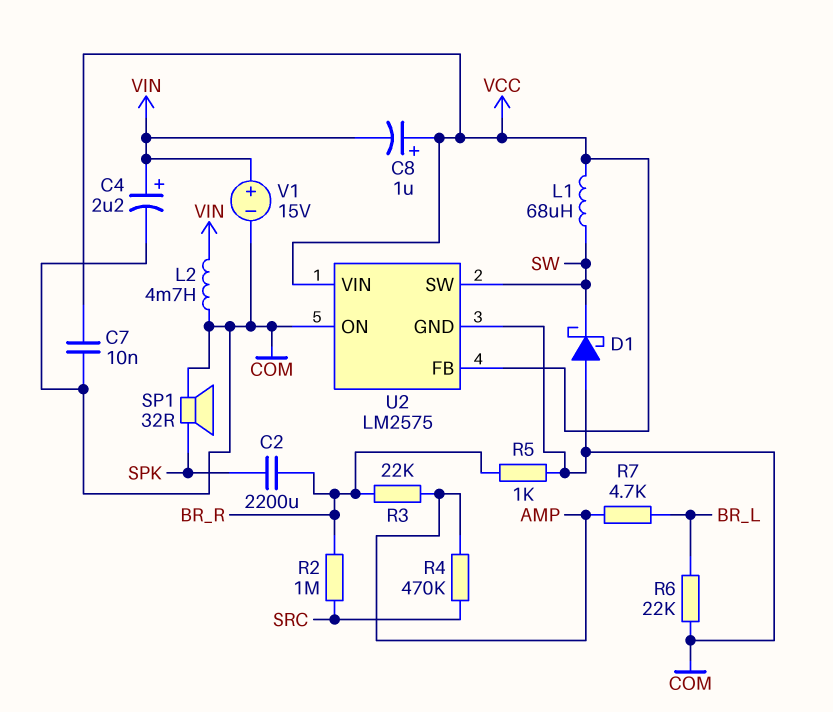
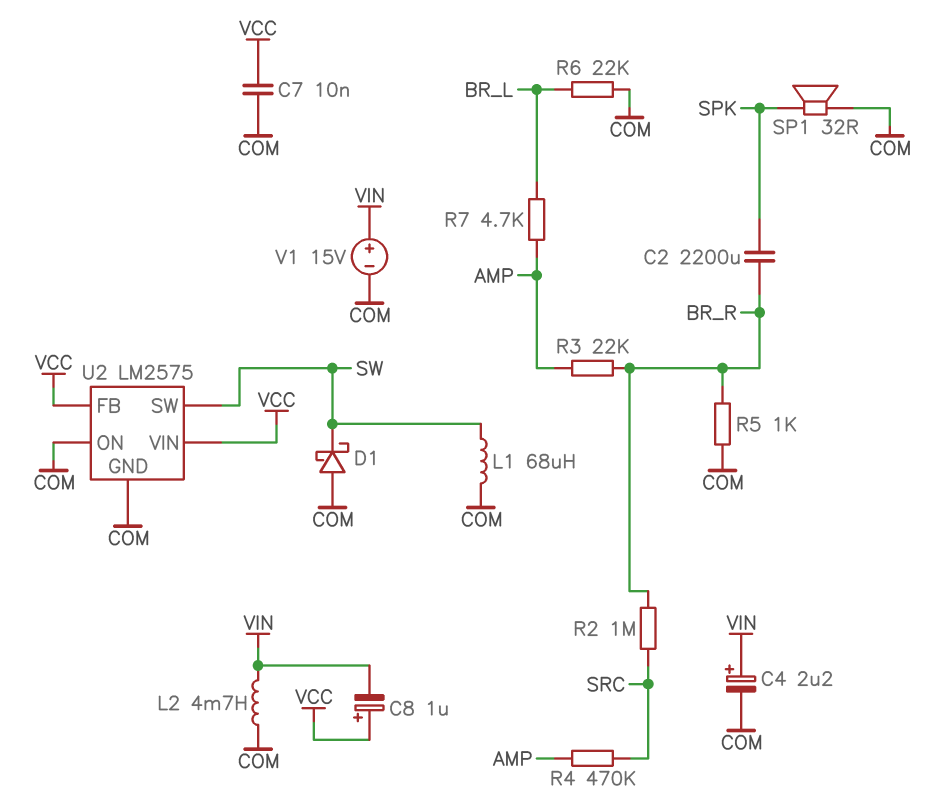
L1: 68uH (SW, VCC) -> 68uH (COM, SW)

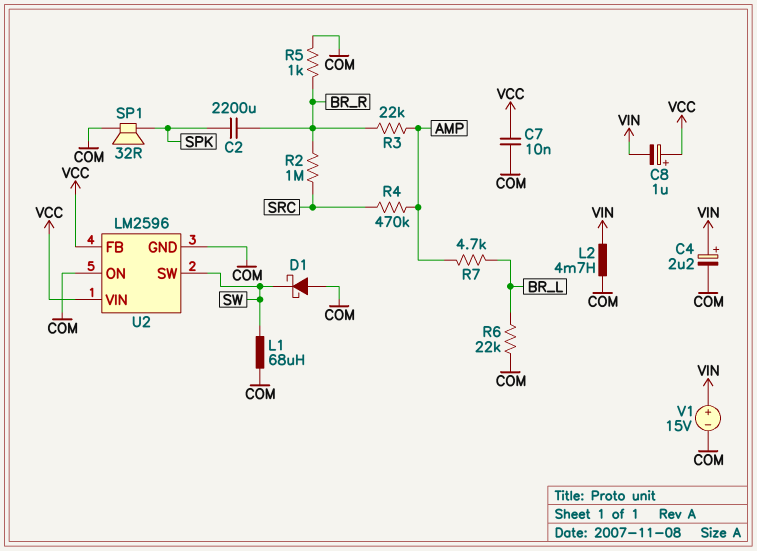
U2: LM2575 -> LM2596

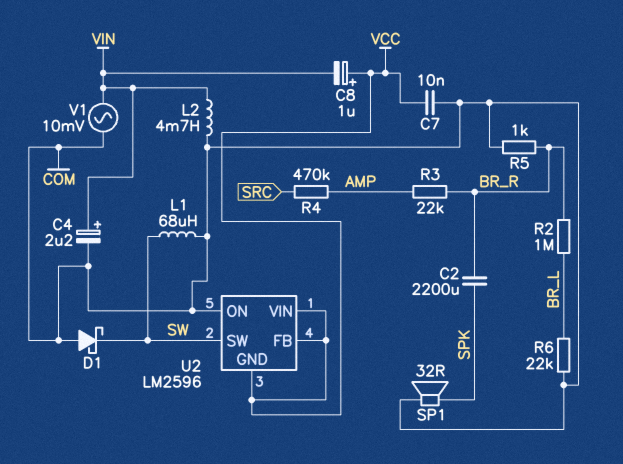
R2: 1M (BR_R, SRC) -> 1M (BR_L, BR_R)
R7: 4.7k (AMP, BR_L) -> none
U2 pin GND: COM -> VCC
V1: 15V (plus VIN, minus COM) -> AC 10mV (COM, VIN)

